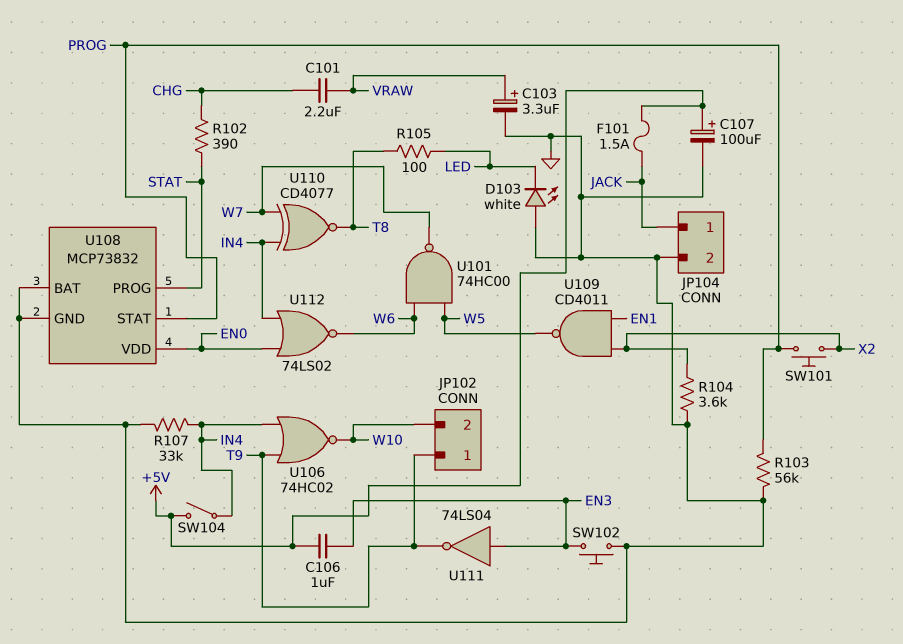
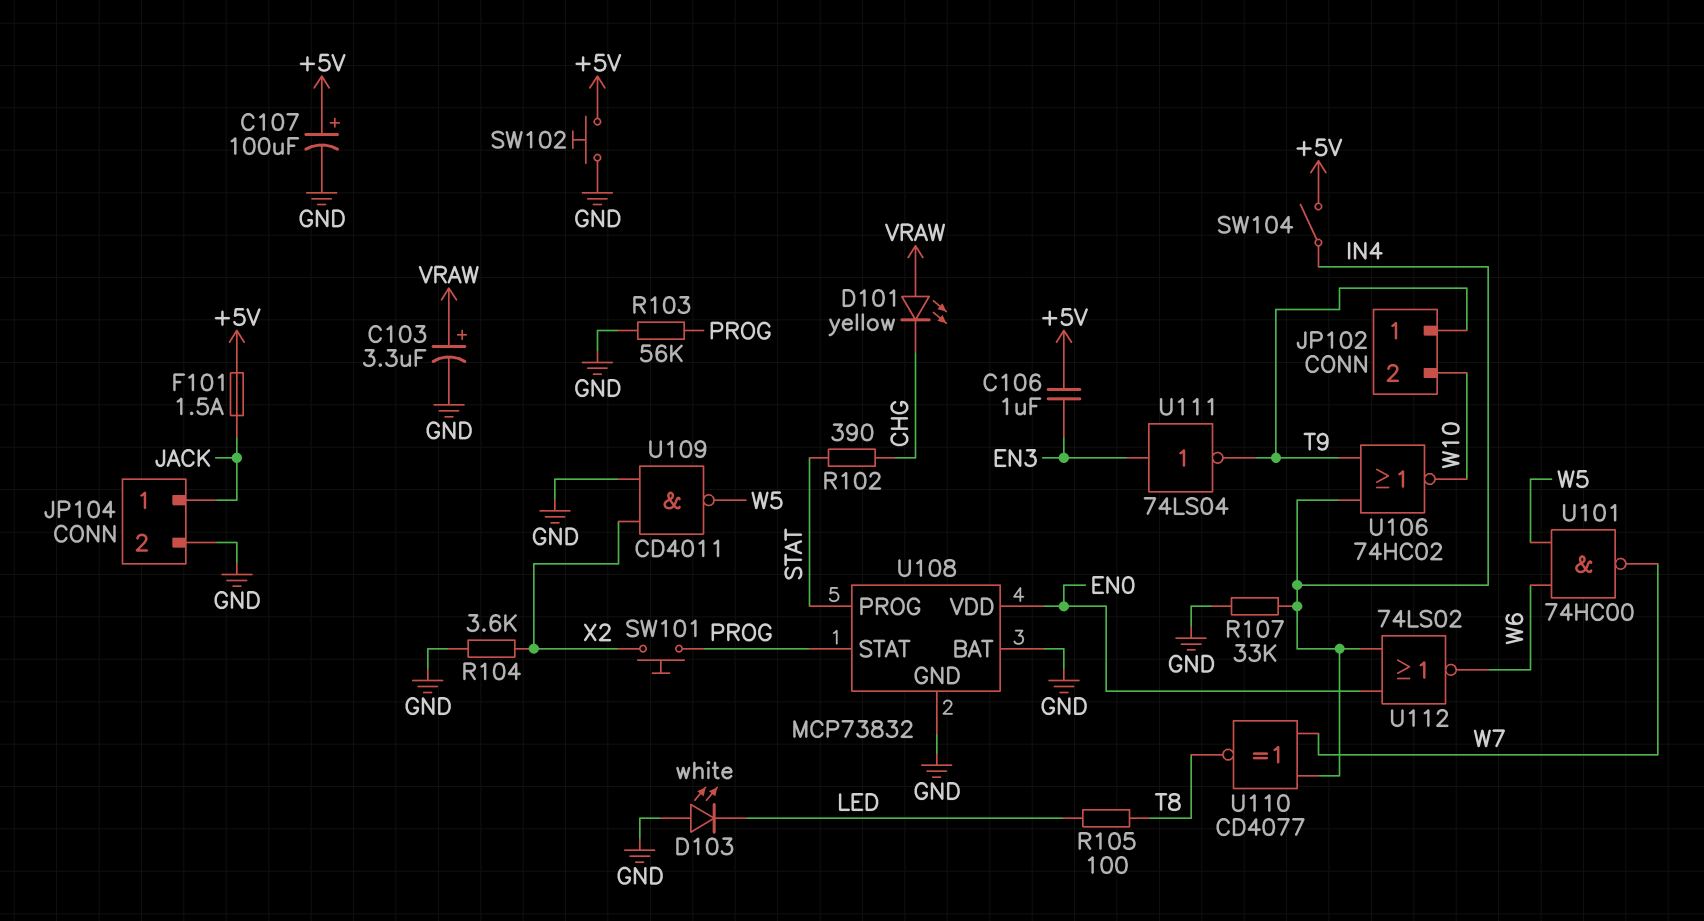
C101: 2.2uF (CHG, VRAW) -> none
D101: none -> LED yellow (A VRAW, K CHG)
SW102: button (EN3, GND) -> button (+5V, GND)
U109: NAND CD4011 (in EN1, in X2, out W5) -> NAND CD4011 (in GND, in X2, out W5)

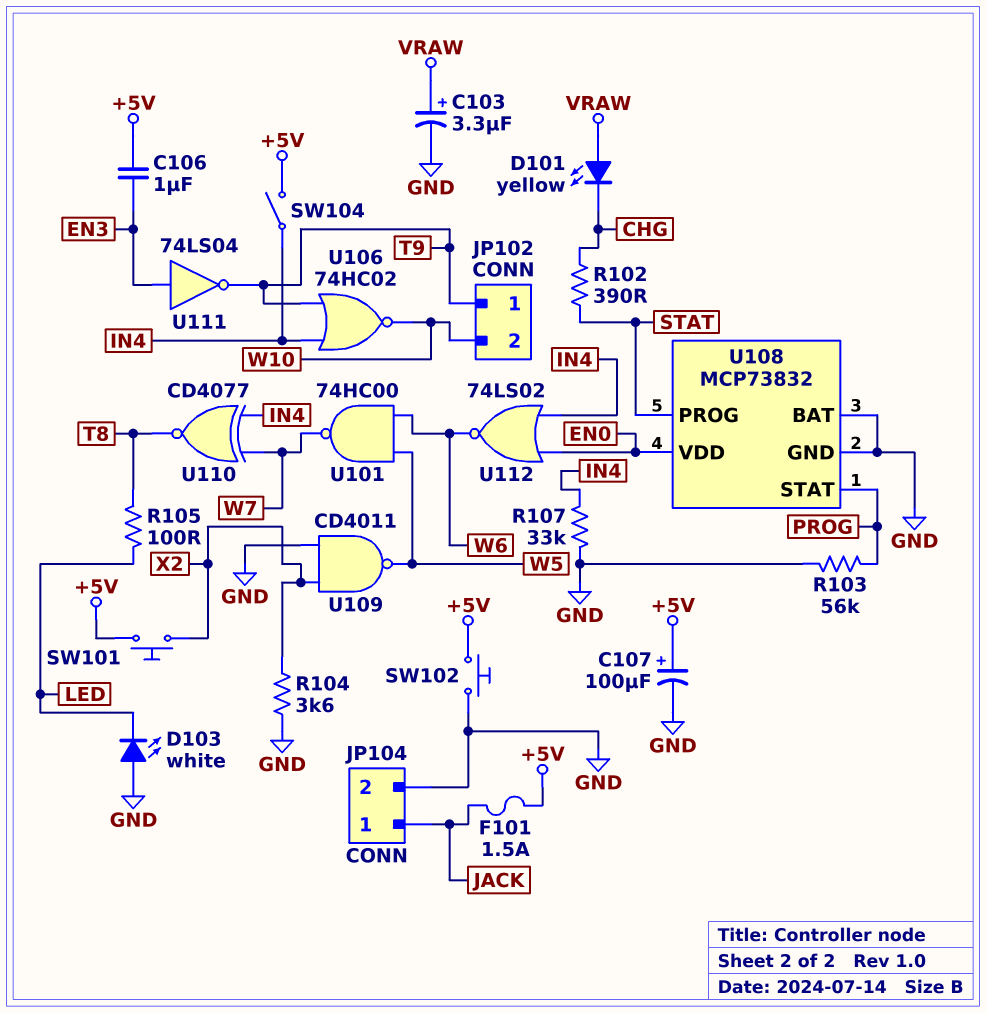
SW101: button (PROG, X2) -> button (+5V, X2)

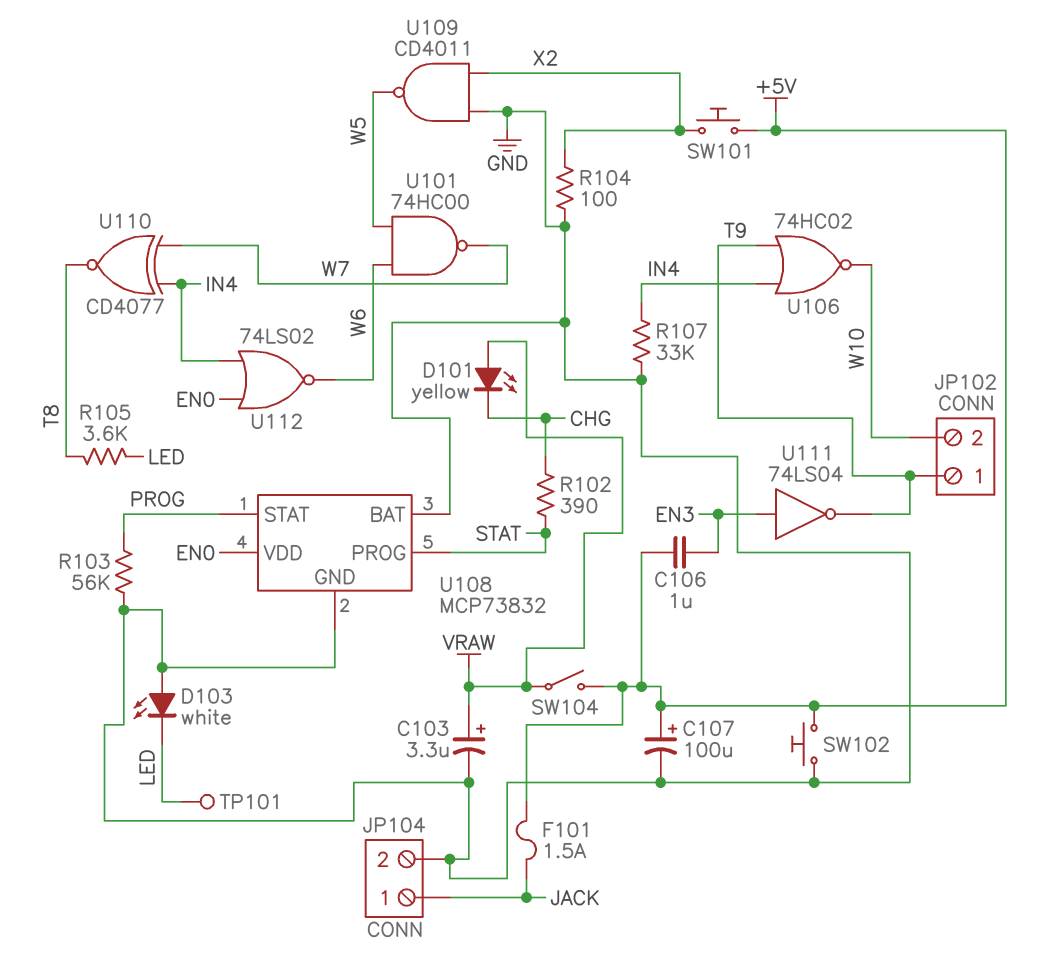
R104: 3.6k (GND, X2) -> 100 (GND, X2)
R105: 100 (LED, T8) -> 3.6k (LED, T8)
SW104: switch (+5V, IN4) -> switch (+5V, VRAW)
TP101: none -> test point (LED)

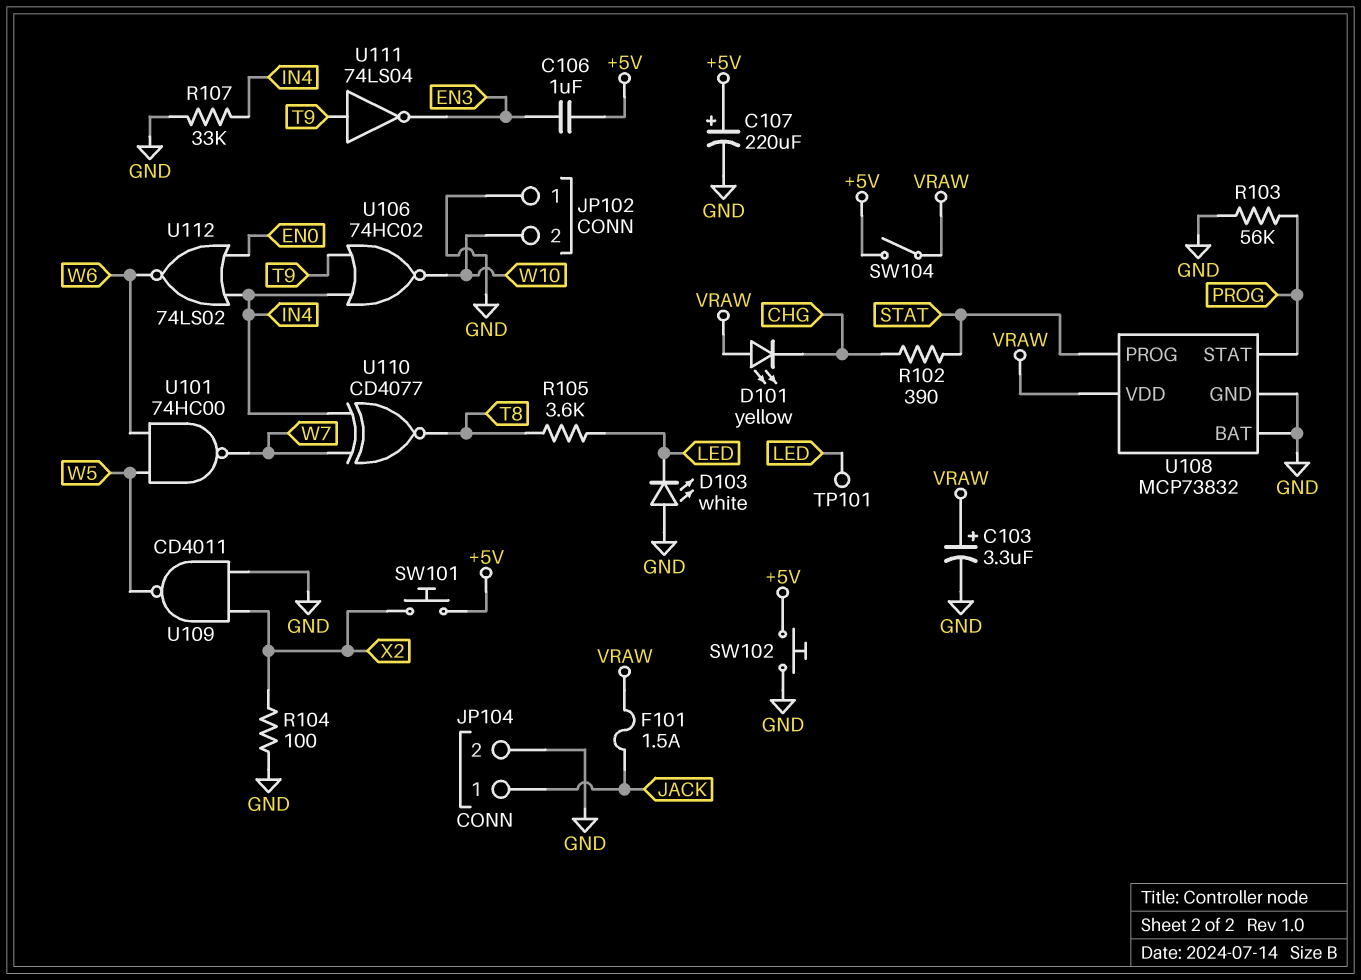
C107: 100uF (plus +5V, minus GND) -> 220uF (plus +5V, minus GND)
F101: 1.5A (+5V, JACK) -> 1.5A (JACK, VRAW)
JP102 pin 1: T9 -> GND
U108 pin VDD: EN0 -> VRAW
U111: NOT 74LS04 (in EN3, out T9) -> NOT 74LS04 (in T9, out EN3)

